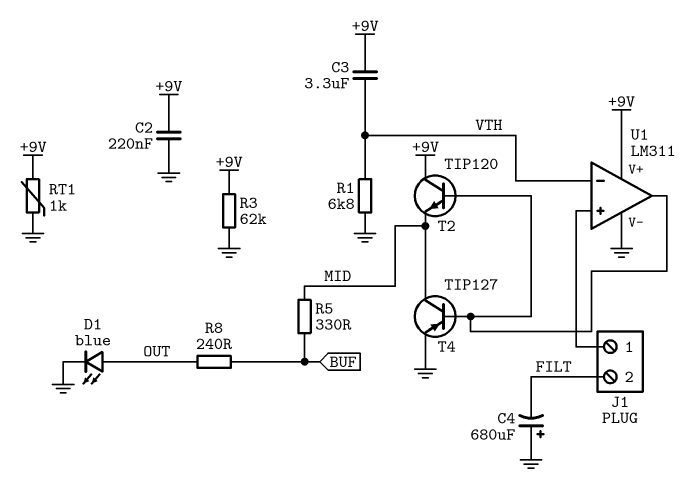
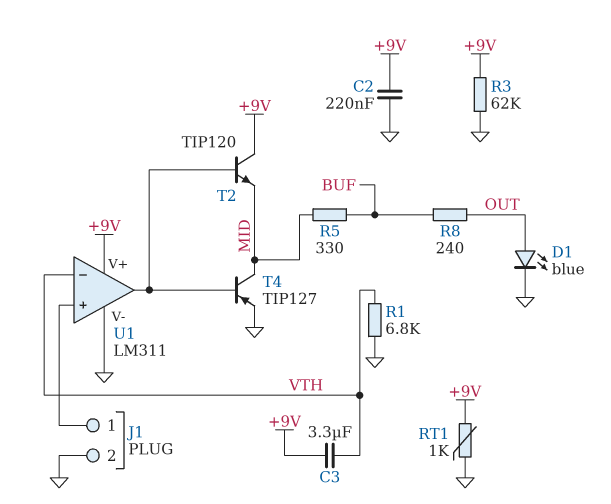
C4: 680uF (plus GND, minus FILT) -> none
J1 pin 2: FILT -> GND

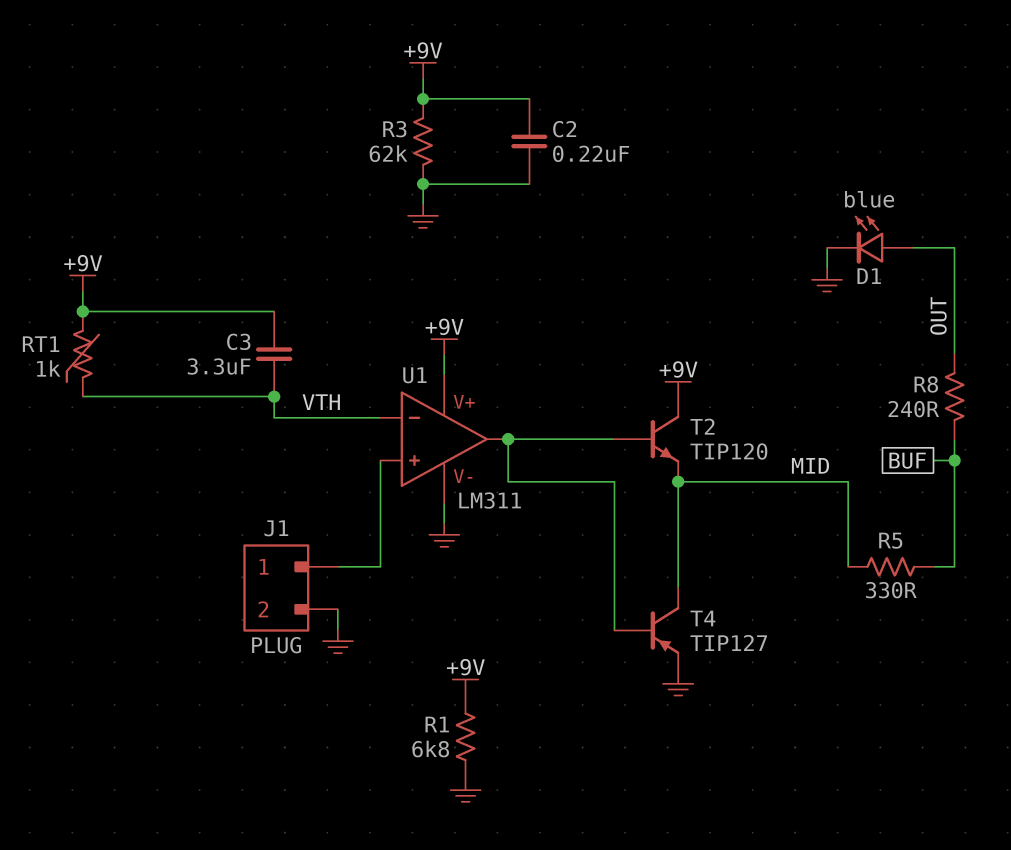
R1: 6.8k (GND, VTH) -> 6.8k (+9V, GND)
RT1: 1k (+9V, GND) -> 1k (+9V, VTH)

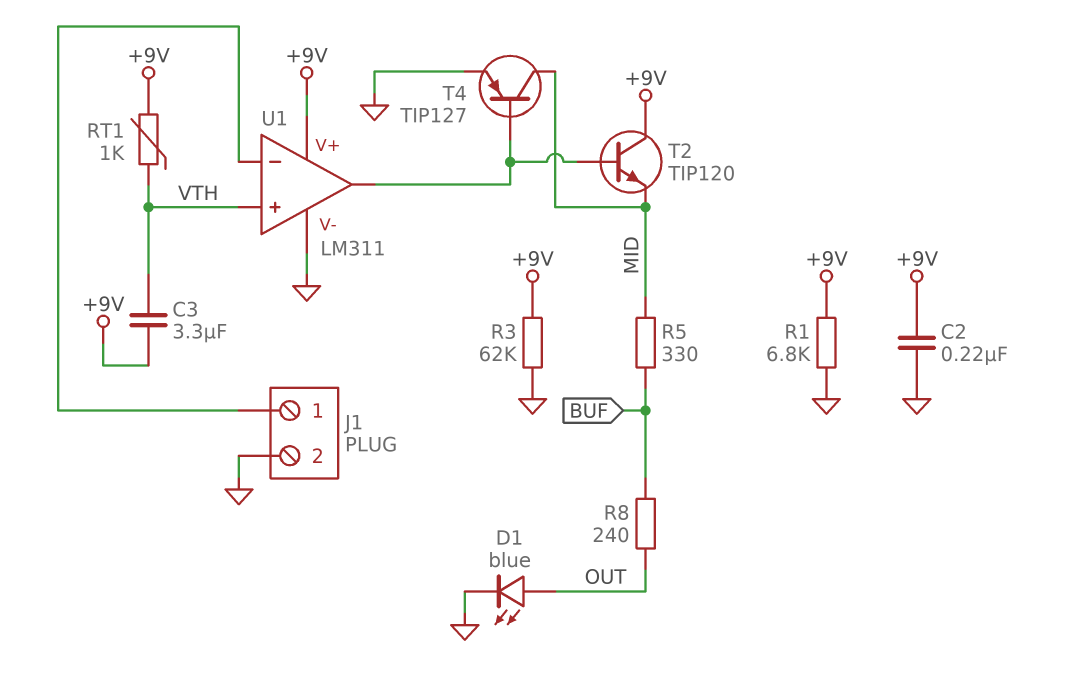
U1 pin in+: J1/1 -> VTH
U1 pin in-: VTH -> J1/1

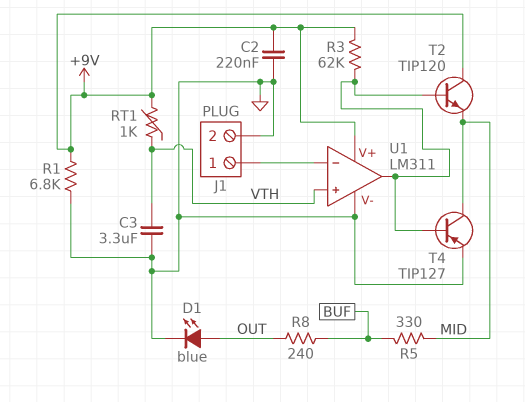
C3: 3.3uF (+9V, VTH) -> 3.3uF (GND, VTH)
R3: 62k (+9V, GND) -> 62k (+9V, U1/out)

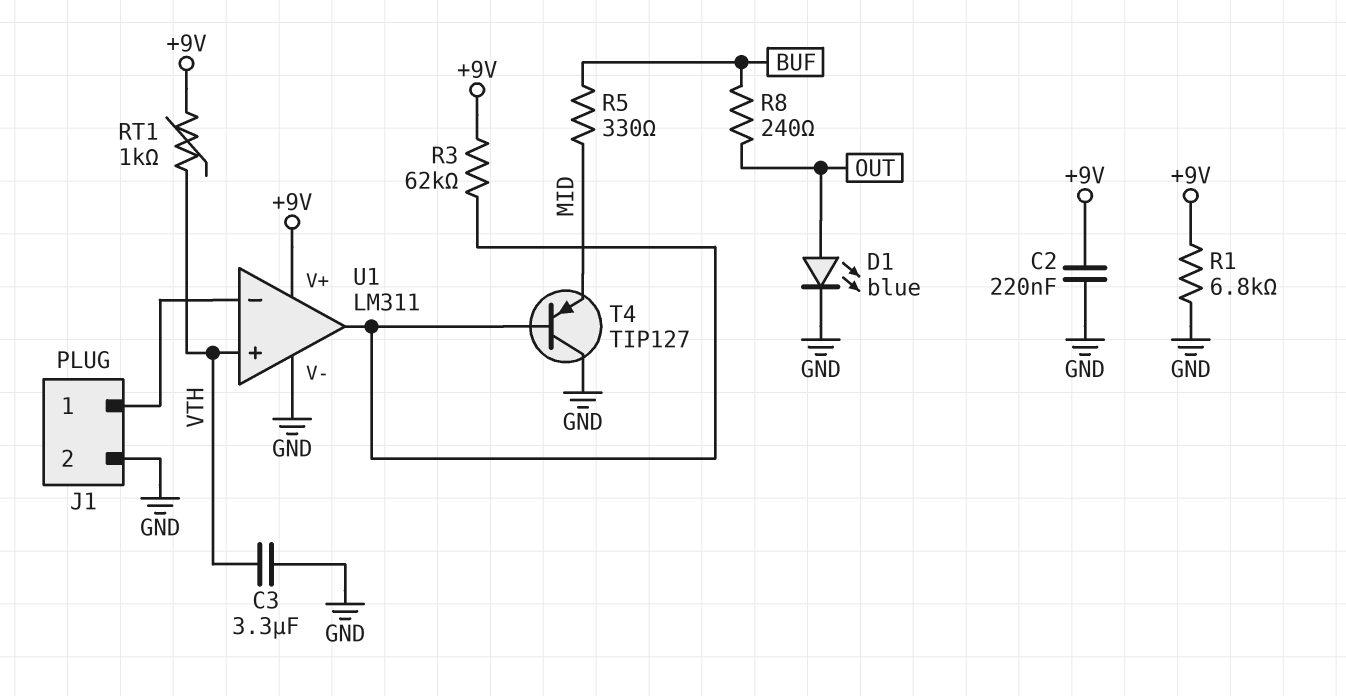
T2: NPN TIP120 (B U1/out, C +9V, E MID) -> none
T4: PNP TIP127 (B U1/out, C MID, E GND) -> PNP TIP127 (B U1/out, C GND, E MID)

